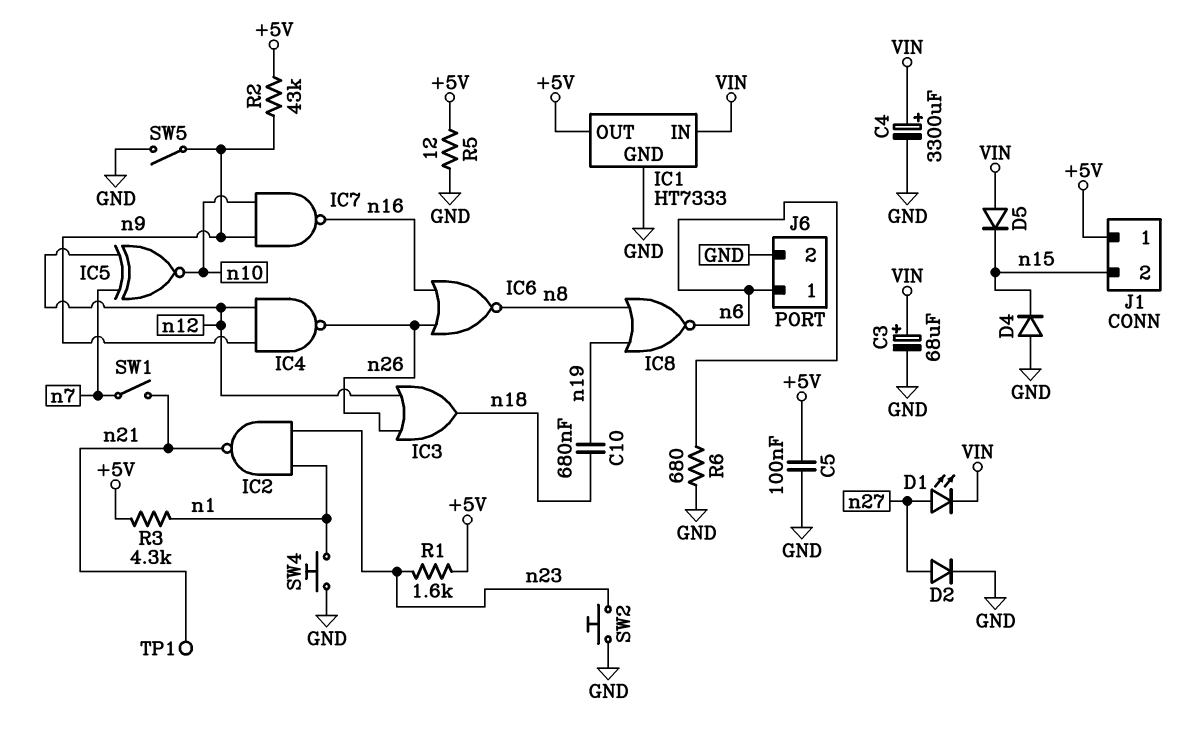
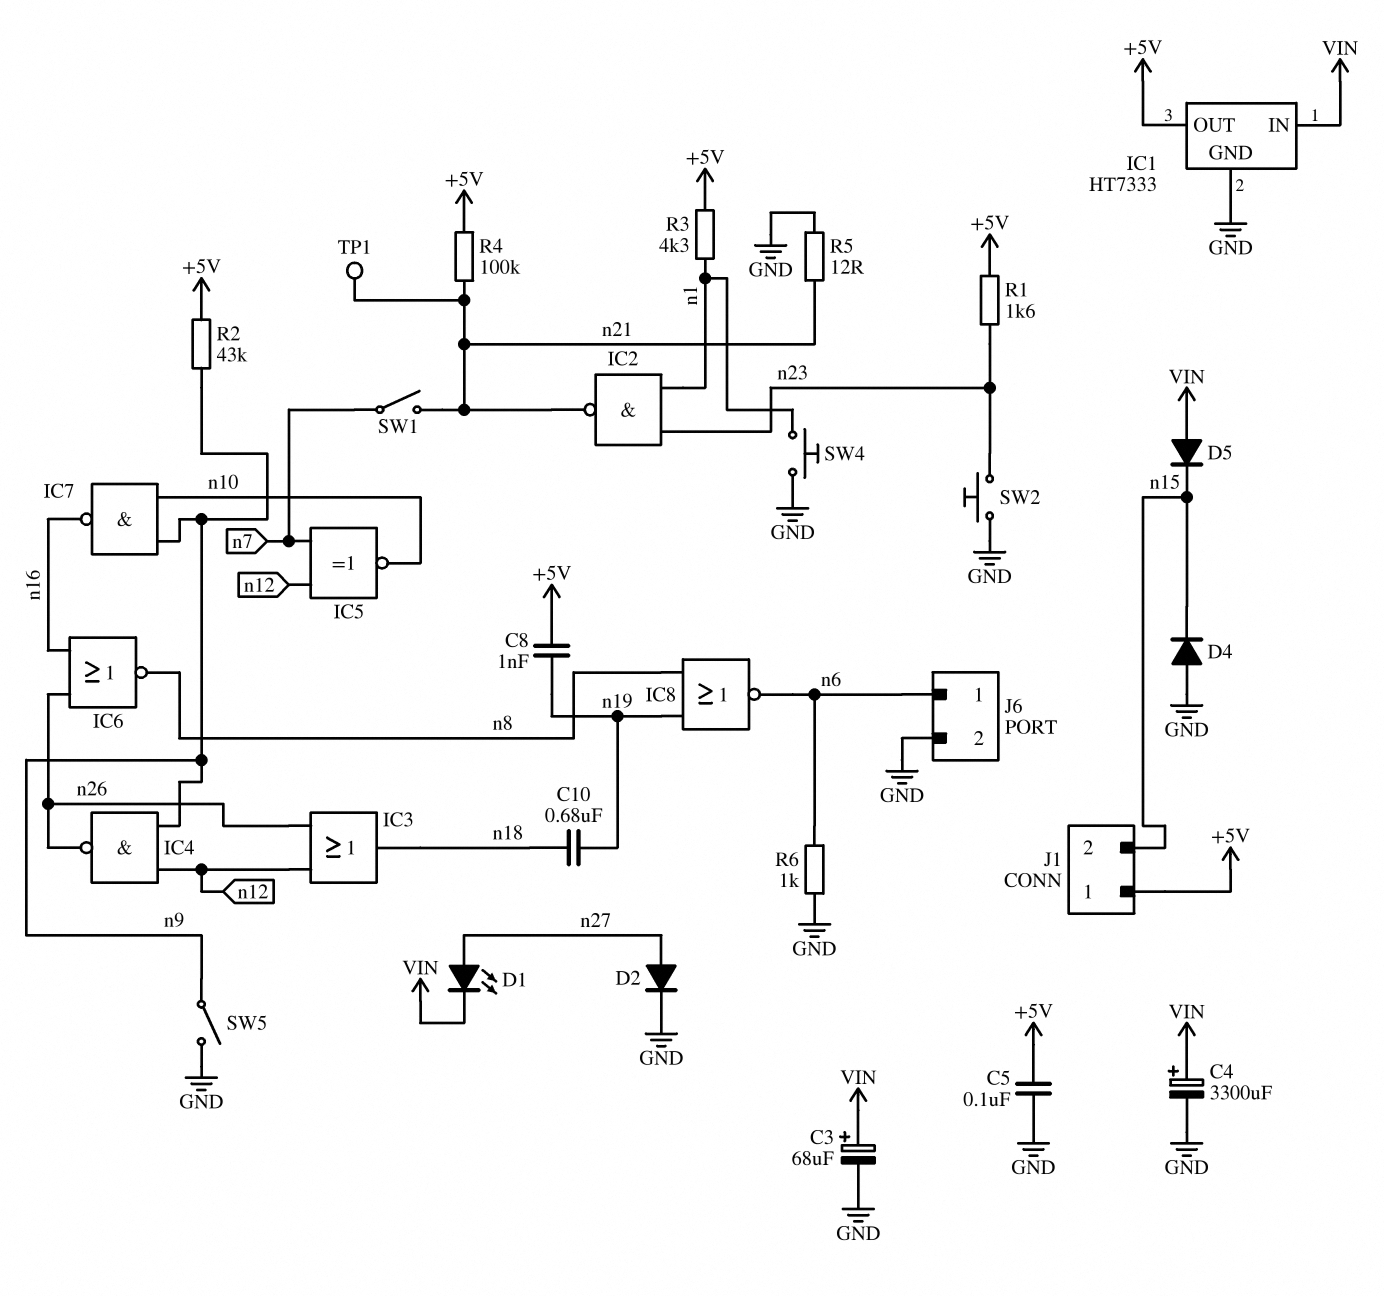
C8: none -> 1nF (+5V, n19)
R4: none -> 100k (+5V, n21)
R5: 12 (+5V, GND) -> 12 (GND, n21)
R6: 680 (GND, n6) -> 1k (GND, n6)

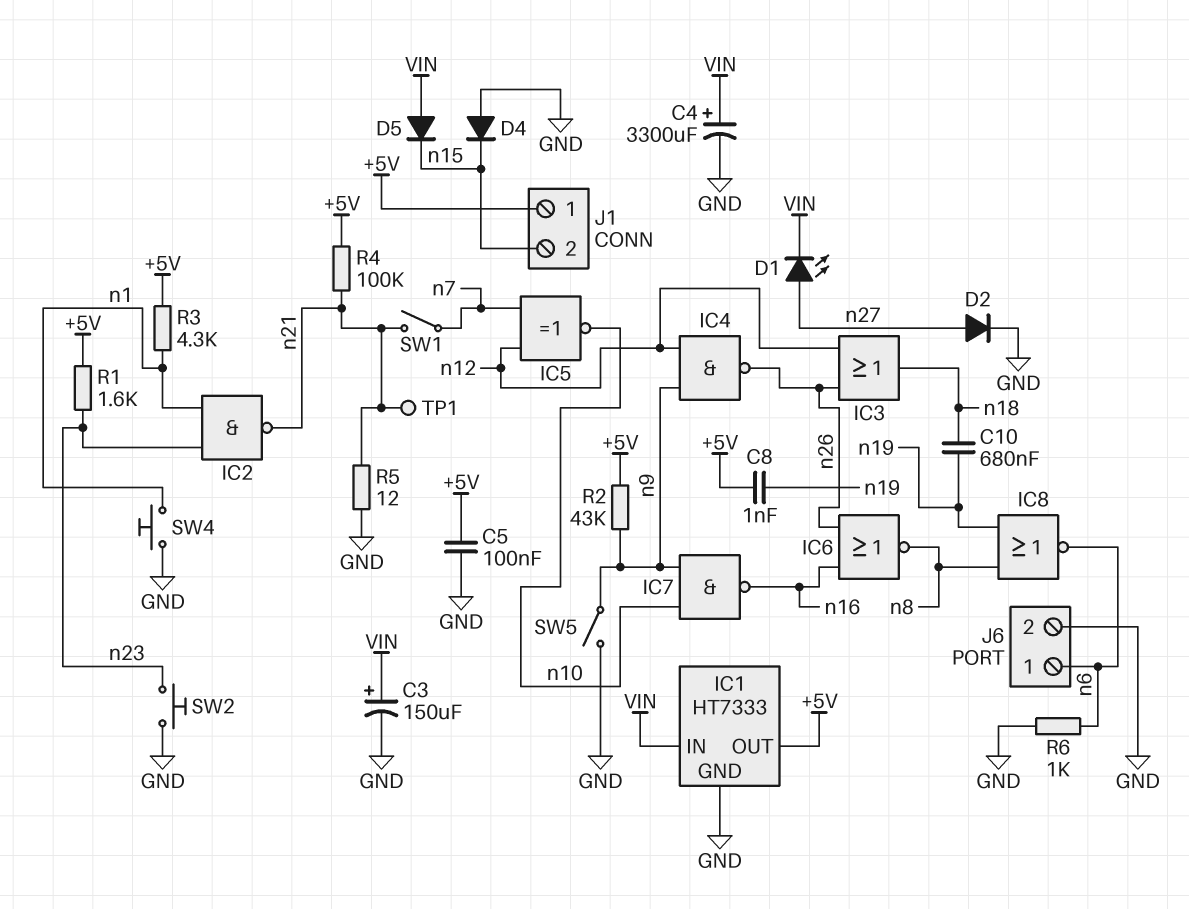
C3: 68uF (plus VIN, minus GND) -> 150uF (plus VIN, minus GND)

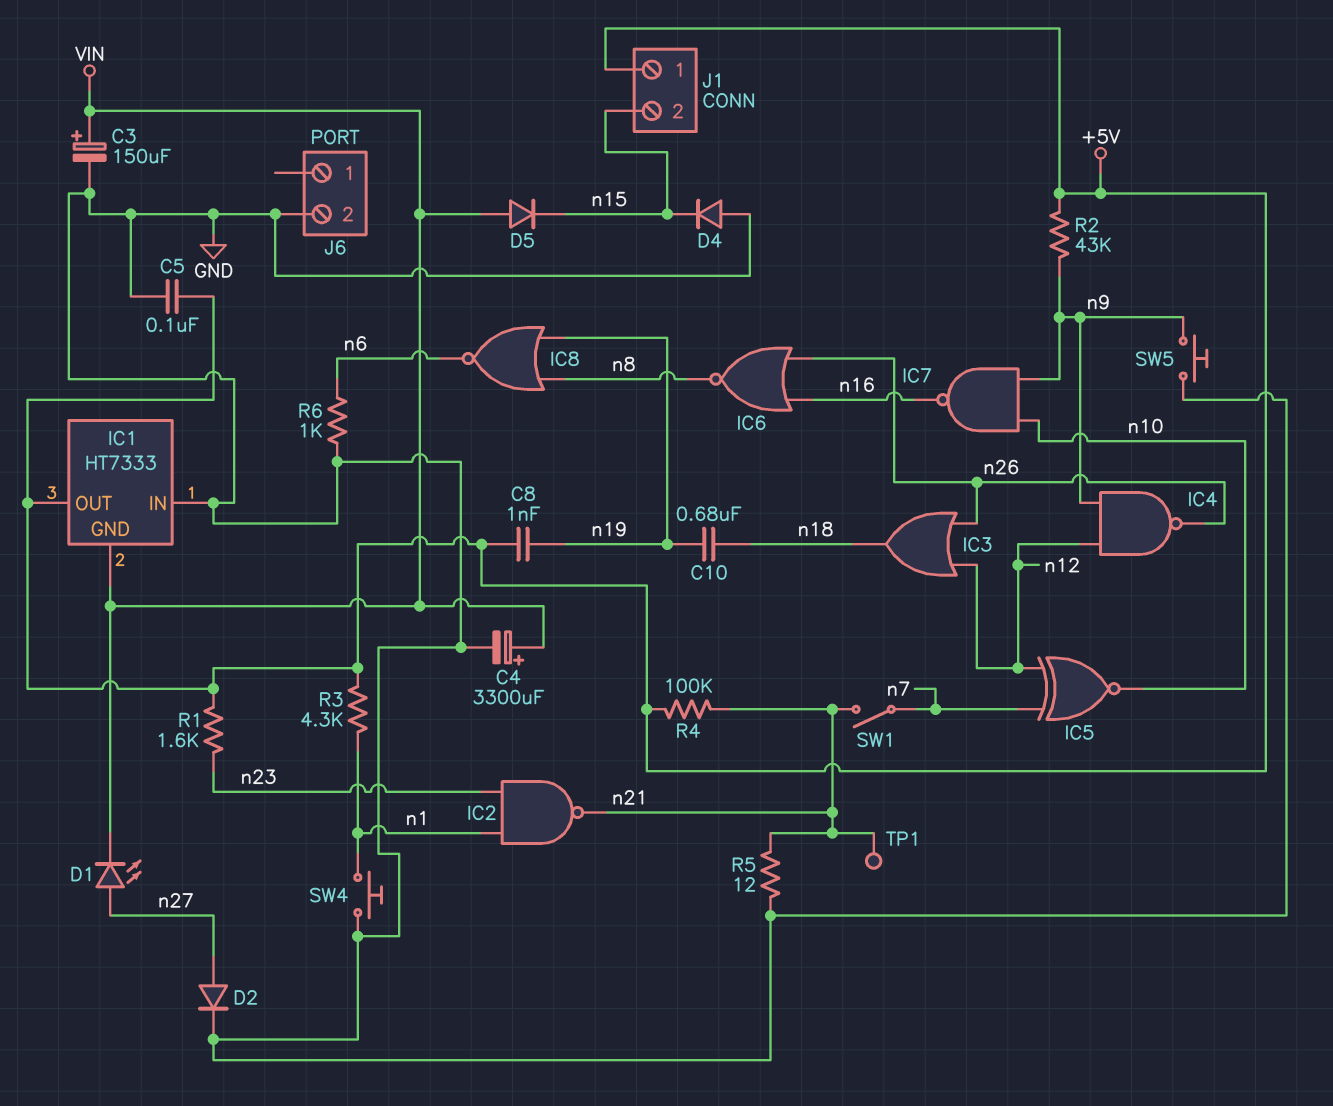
IC1 pin GND: GND -> VIN
IC1 pin IN: VIN -> GND
J6 pin 1: n6 -> none
SW2: button (GND, n23) -> none
SW5: switch (GND, n9) -> button (GND, n9)

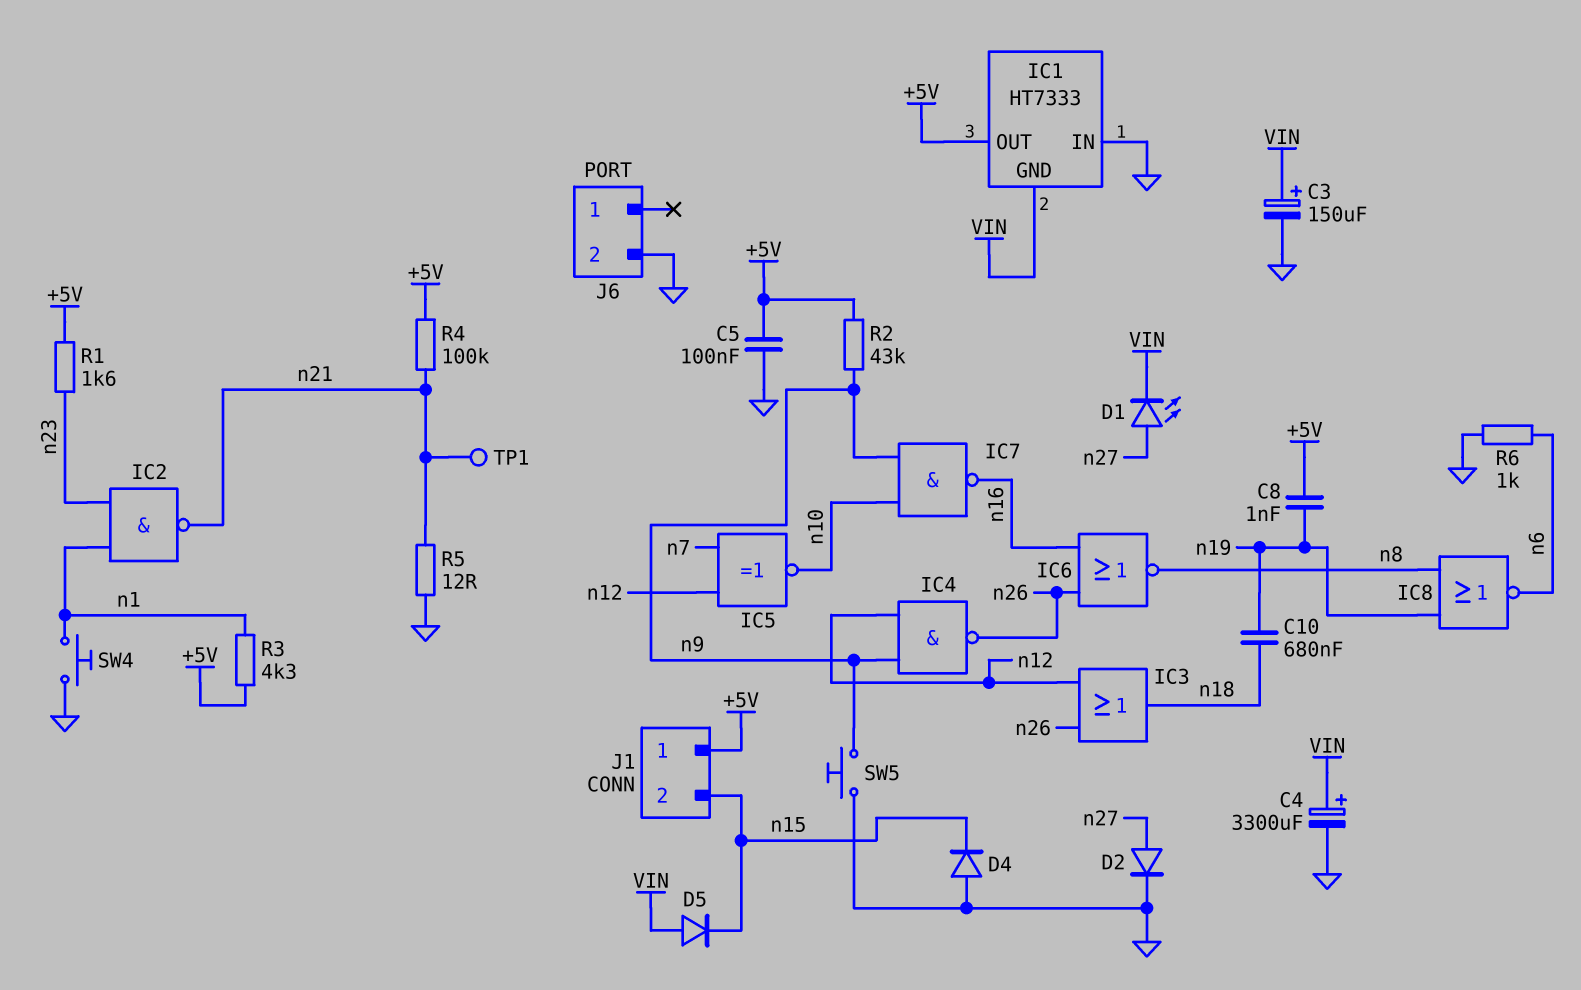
SW1: switch (n7, n21) -> none

